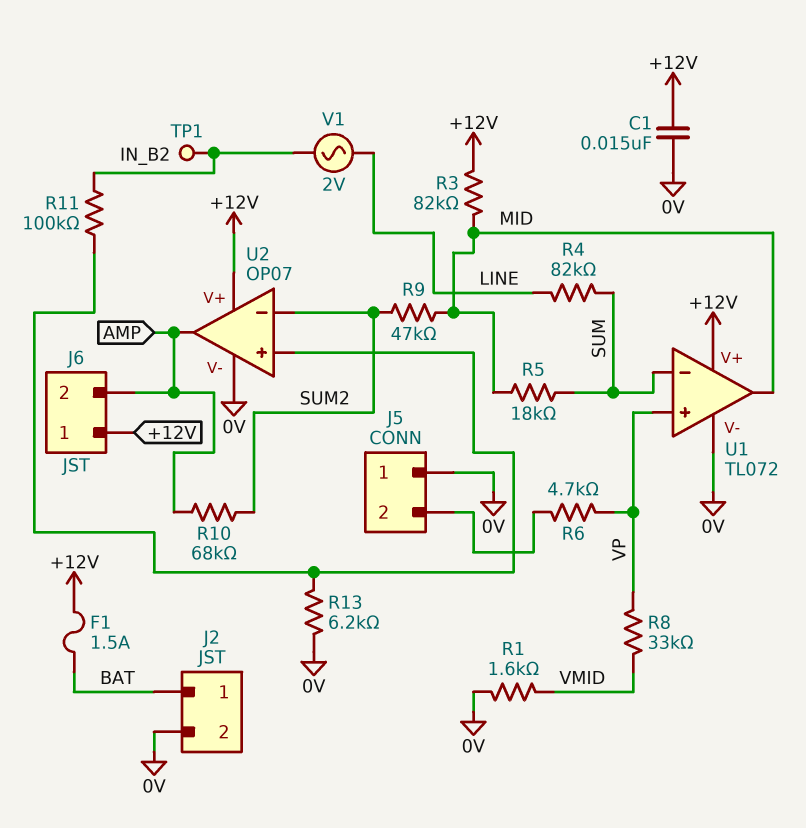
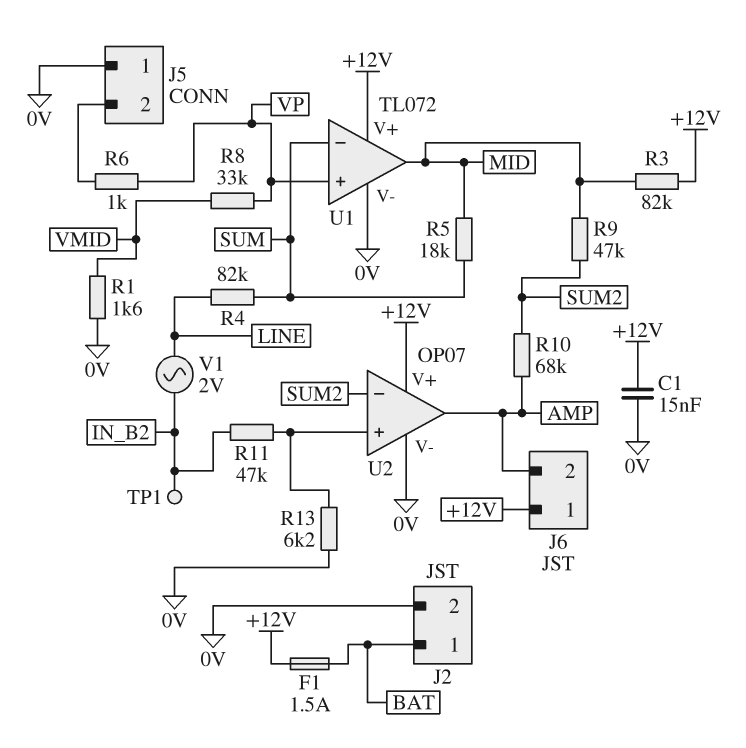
R6: 4.7k (J5/2, VP) -> 1k (J5/2, VP)
R11: 100k (IN_B2, U2/in+) -> 47k (IN_B2, U2/in+)

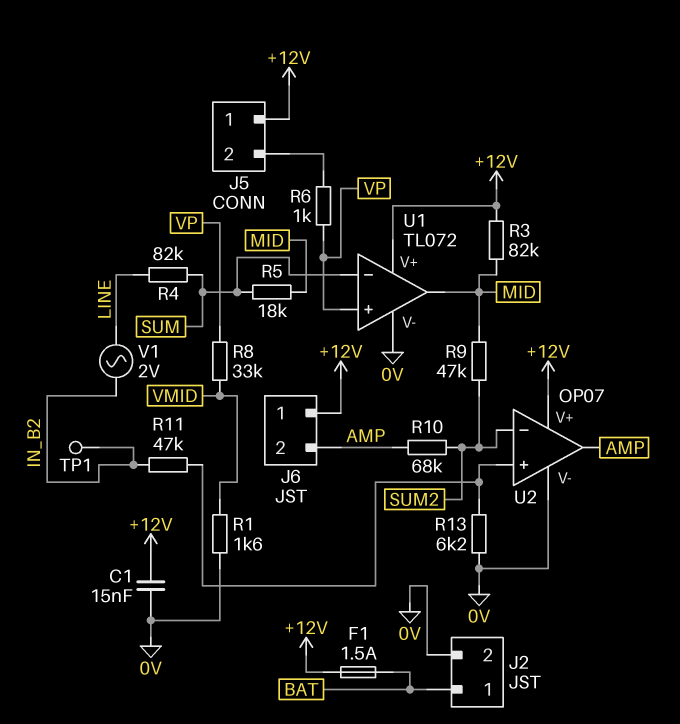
J5 pin 1: 0V -> +12V

